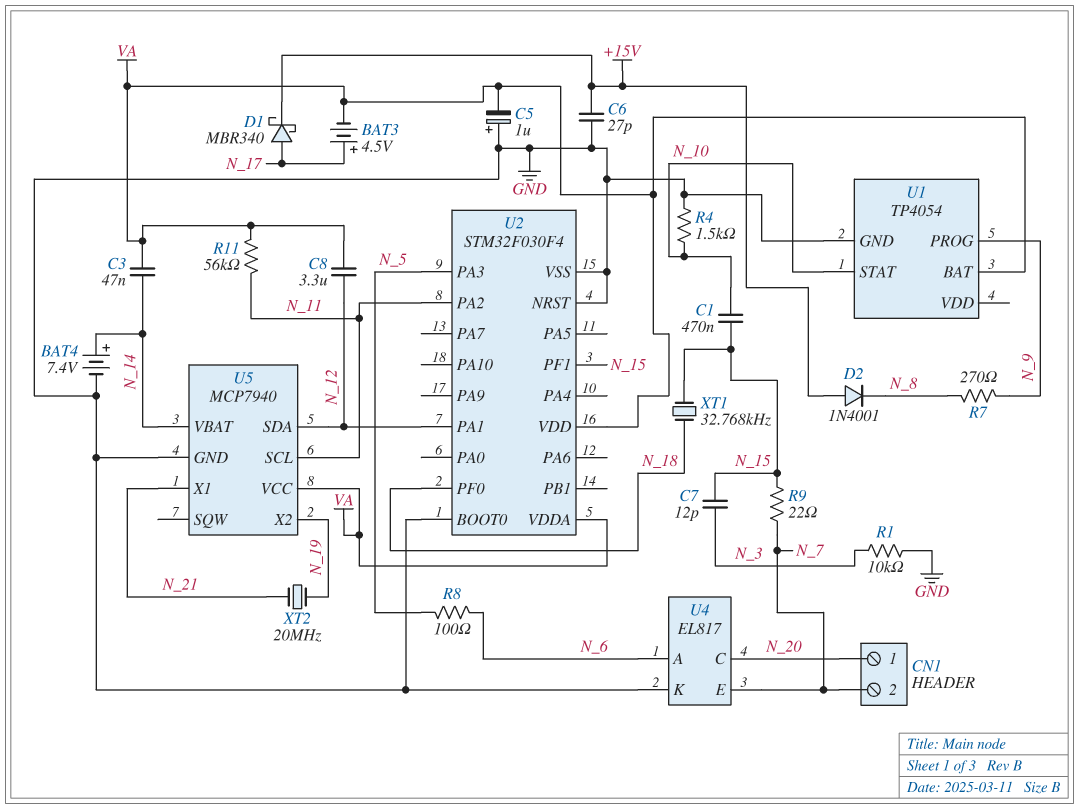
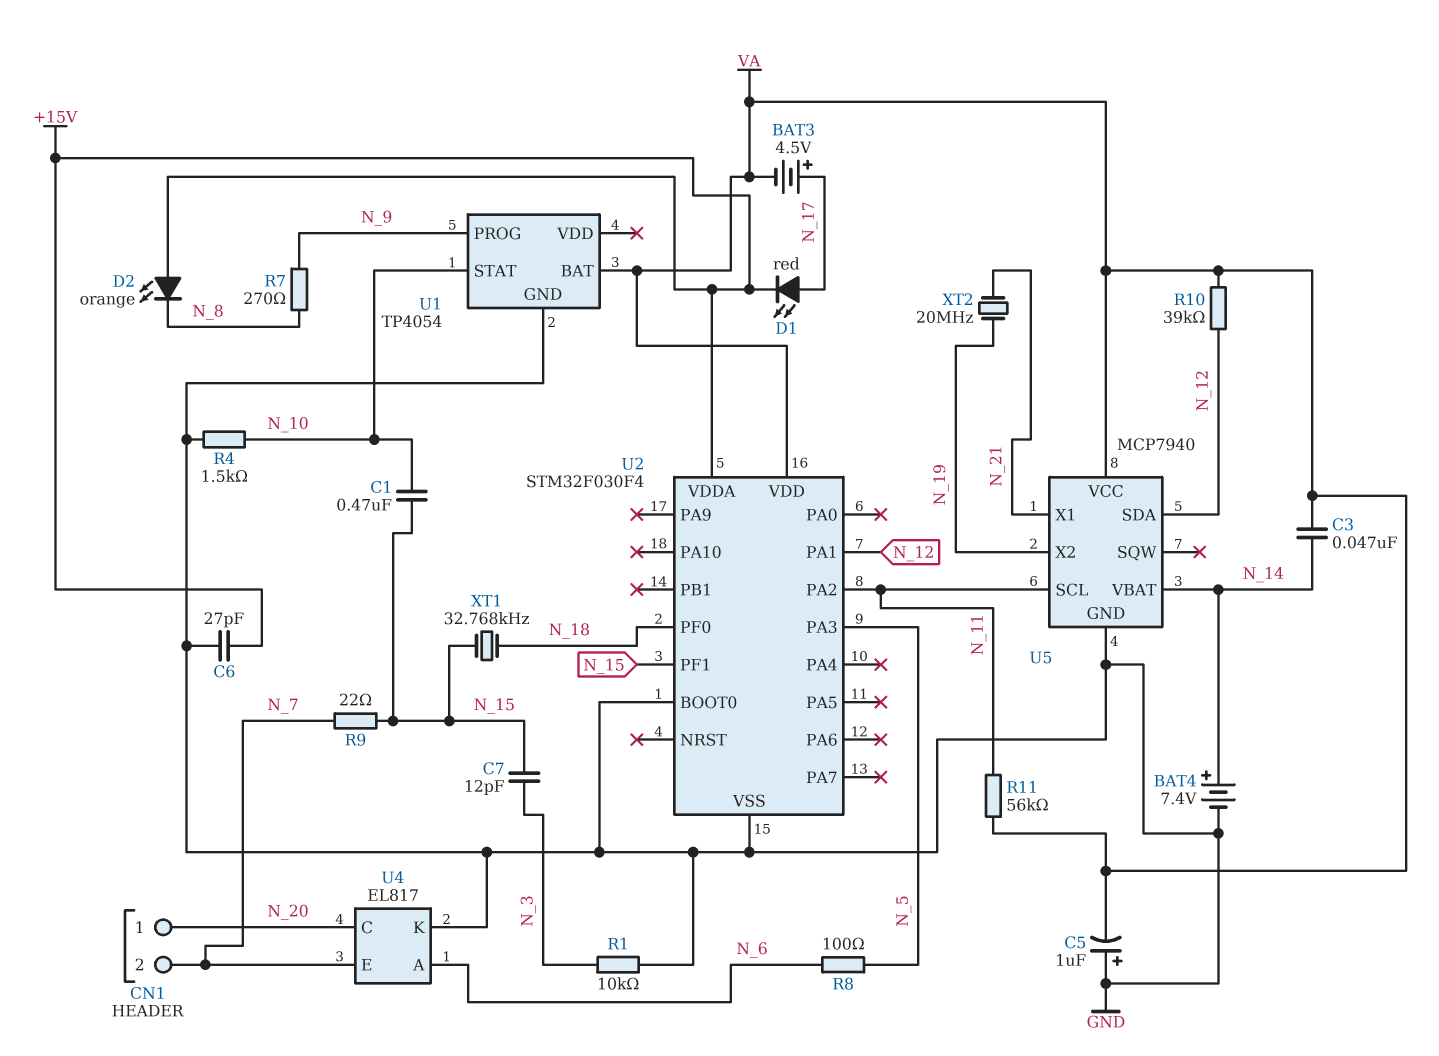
C8: 3.3uF (N_12, VA) -> none
D1: schottky MBR340 (A N_17, K +15V) -> LED red (A N_17, K +15V)
D2: diode 1N4001 (A +15V, K N_8) -> LED orange (A +15V, K N_8)
R10: none -> 39k (N_12, VA)
U2 pin NRST: GND -> none
U2 pin VDDA: VA -> +15V

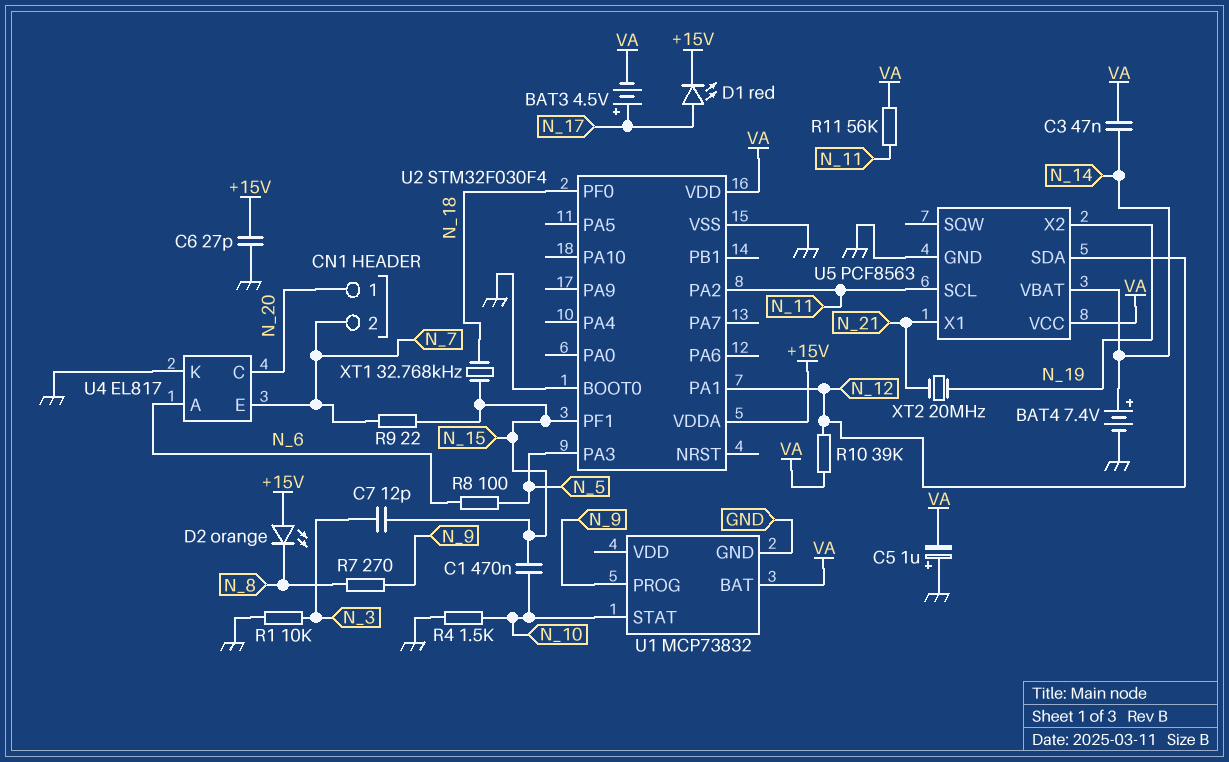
U1: TP4054 -> MCP73832
U5: MCP7940 -> PCF8563

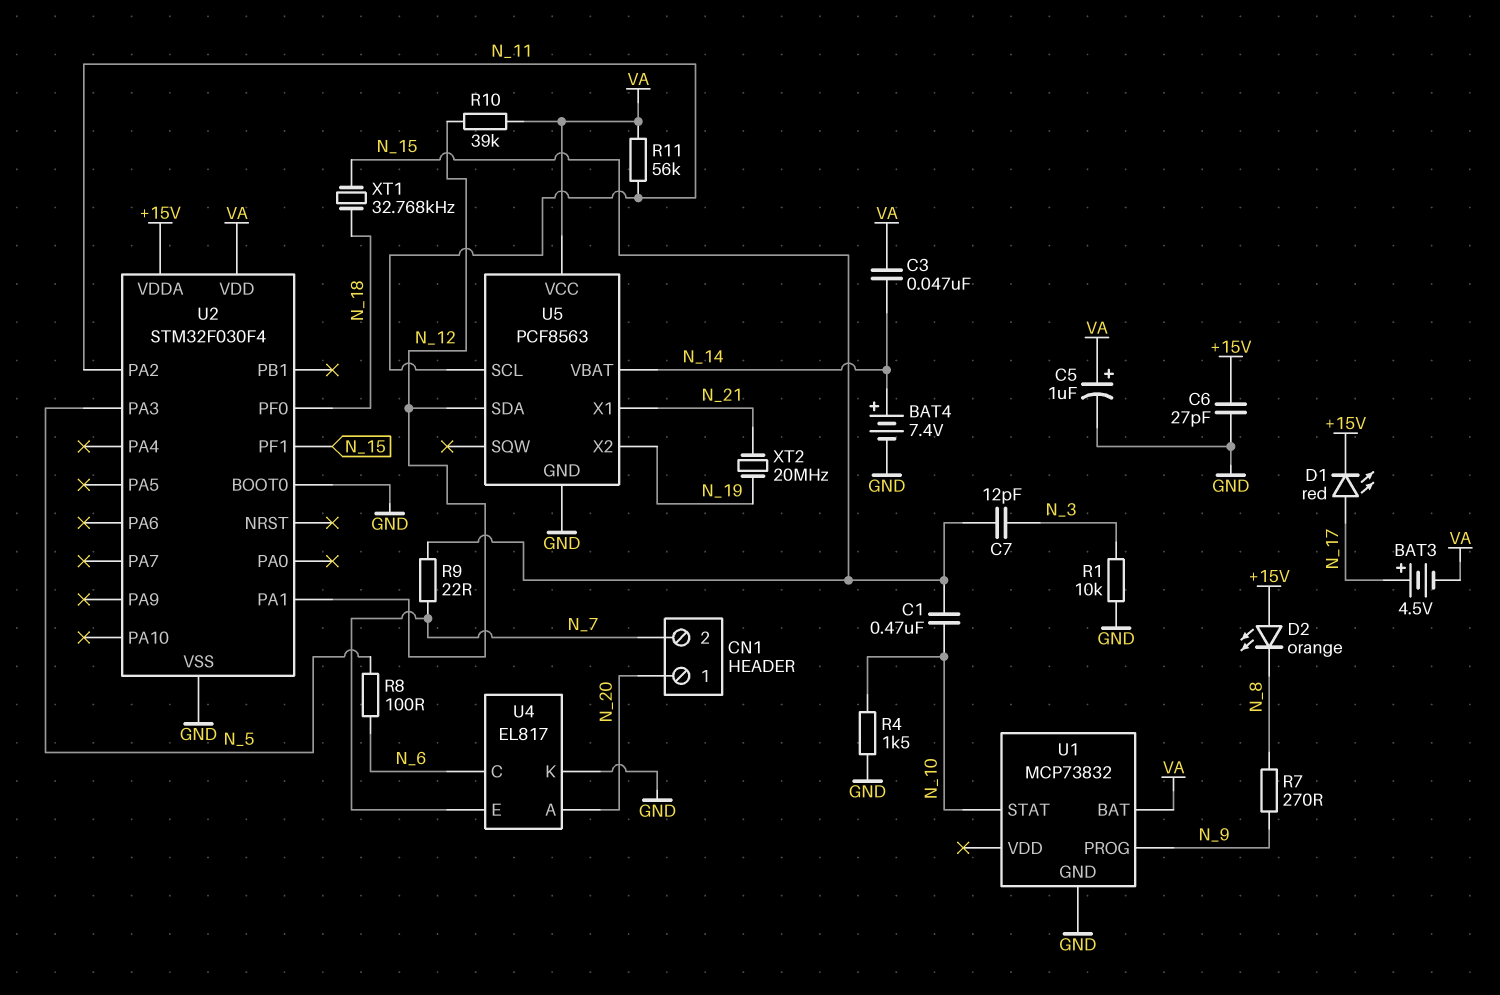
C5: 1uF (plus GND, minus VA) -> 1uF (plus VA, minus GND)
U4 pin A: N_6 -> N_20
U4 pin C: N_20 -> N_6

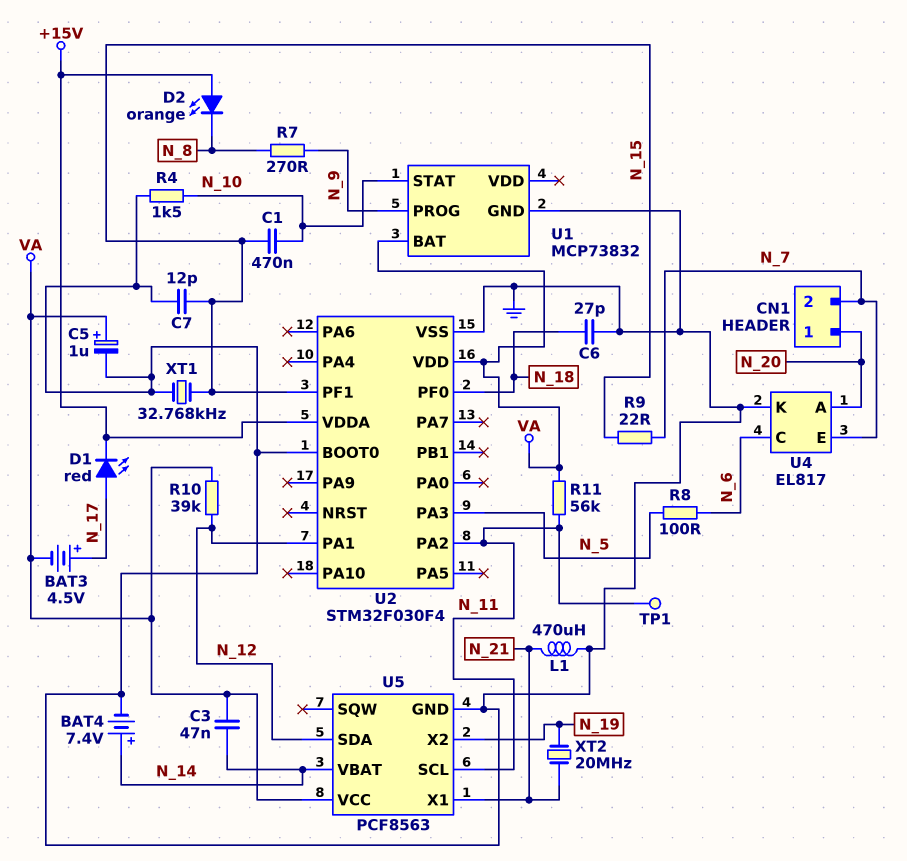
C6: 27pF (+15V, GND) -> 27pF (GND, N_18)
C7: 12pF (N_3, N_15) -> 12pF (GND, N_15)
L1: none -> 470uH (GND, N_21)
R1: 10k (GND, N_3) -> none
TP1: none -> test point (N_11)
XT1: 32.768kHz (N_15, N_18) -> 32.768kHz (GND, N_15)

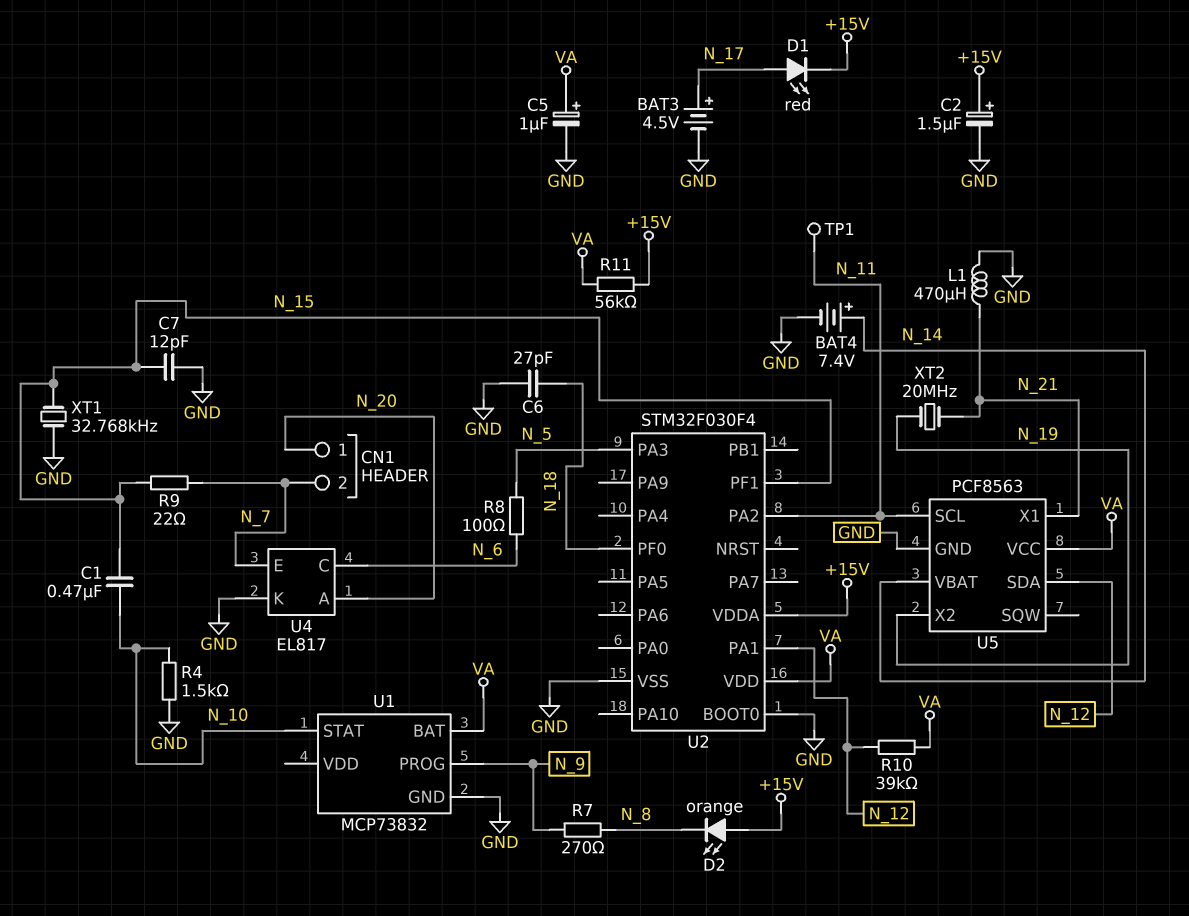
BAT3: 4.5V (plus N_17, minus VA) -> 4.5V (plus N_17, minus GND)
C2: none -> 1.5uF (plus +15V, minus GND)
C3: 47nF (N_14, VA) -> none
R11: 56k (N_11, VA) -> 56k (+15V, VA)

